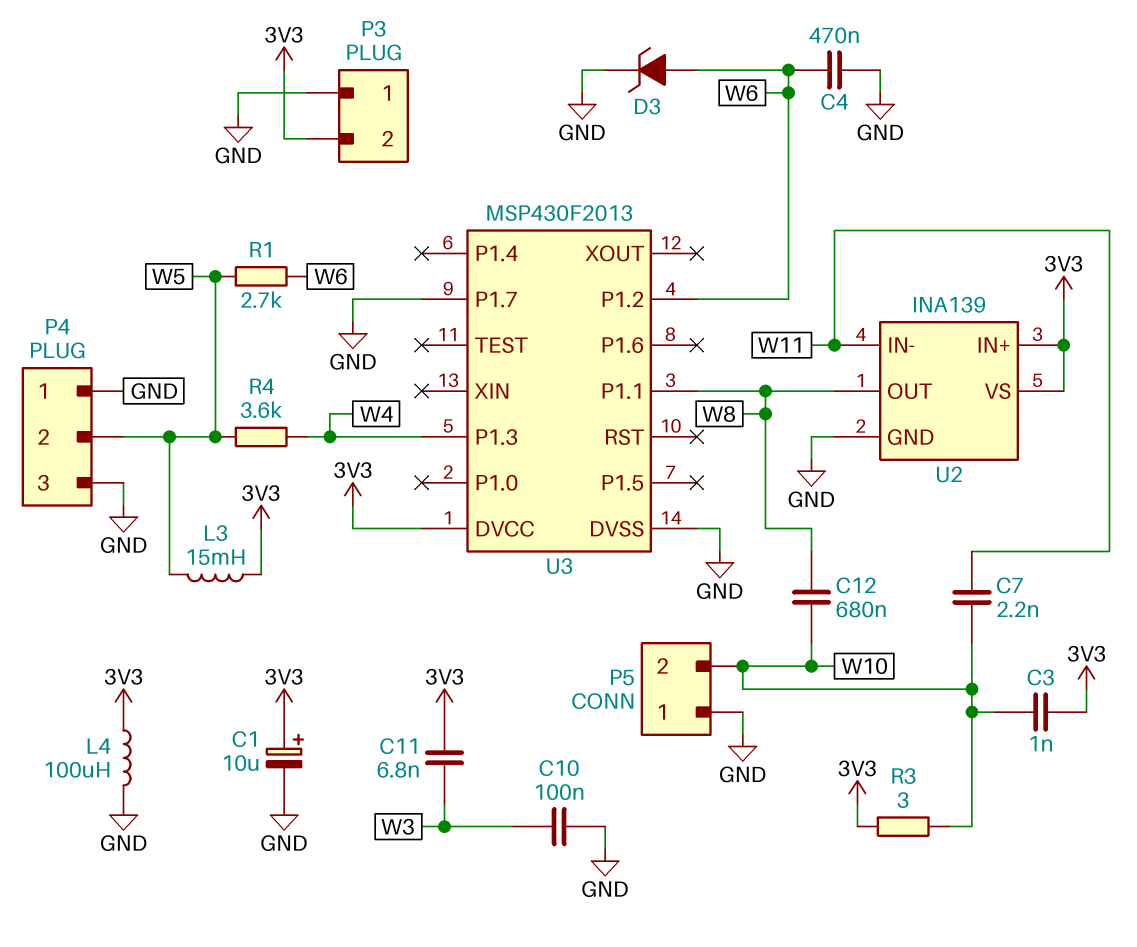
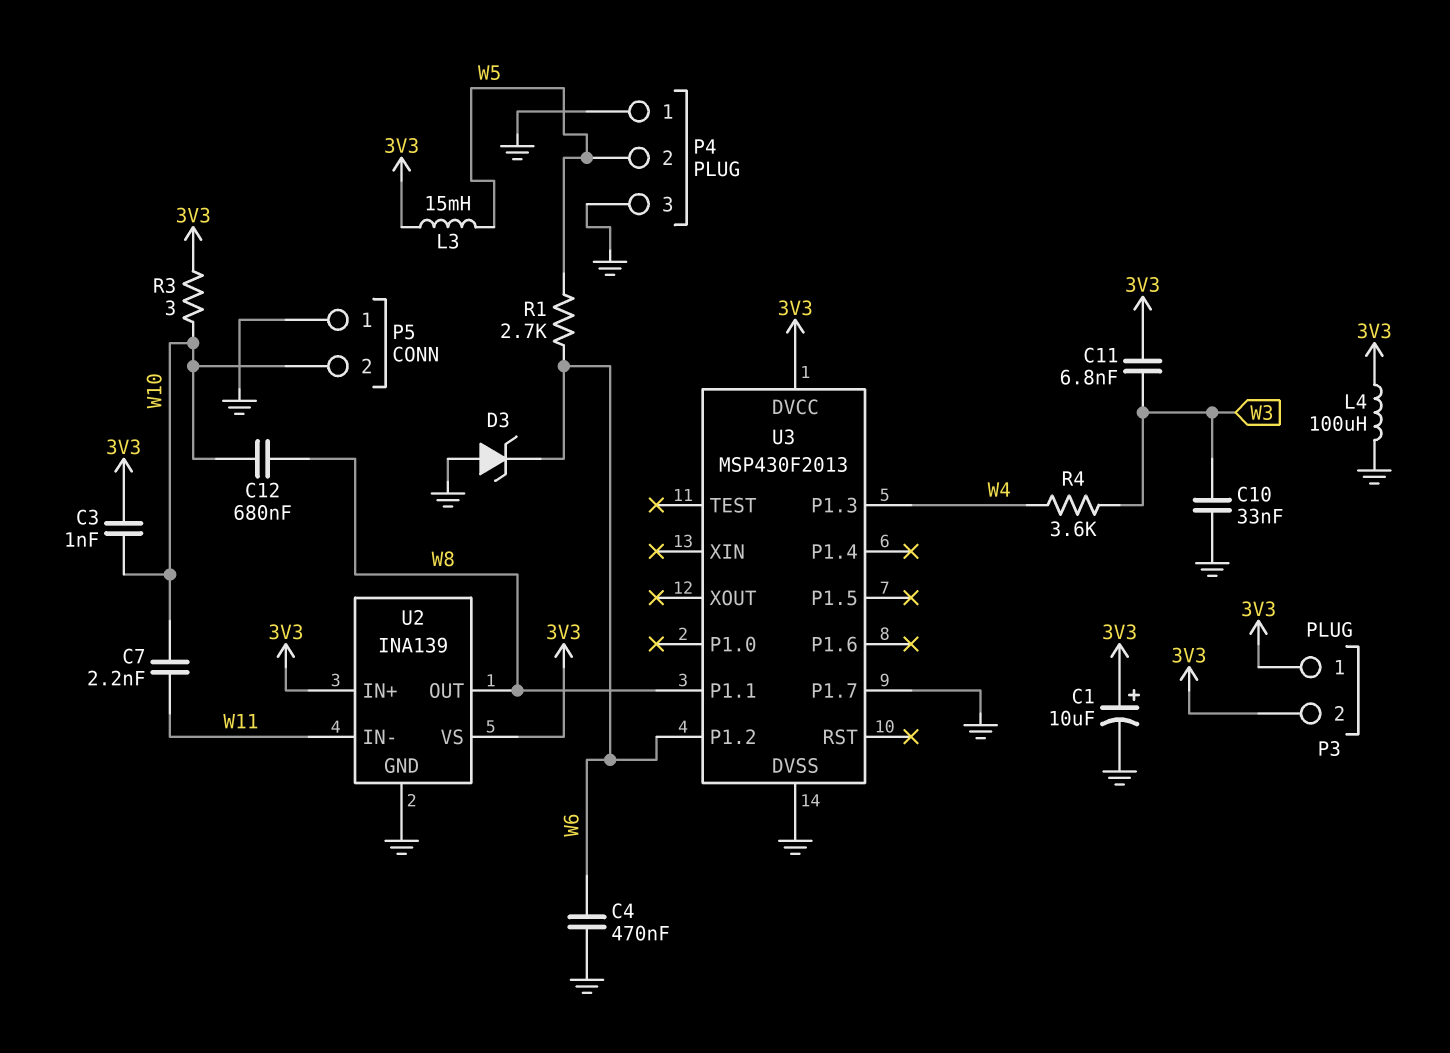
C10: 100nF (GND, W3) -> 33nF (GND, W3)
D3: zener (A W6, K GND) -> zener (A GND, K W6)
P3 pin 1: GND -> 3V3
R4: 3.6k (W4, W5) -> 3.6k (W3, W4)

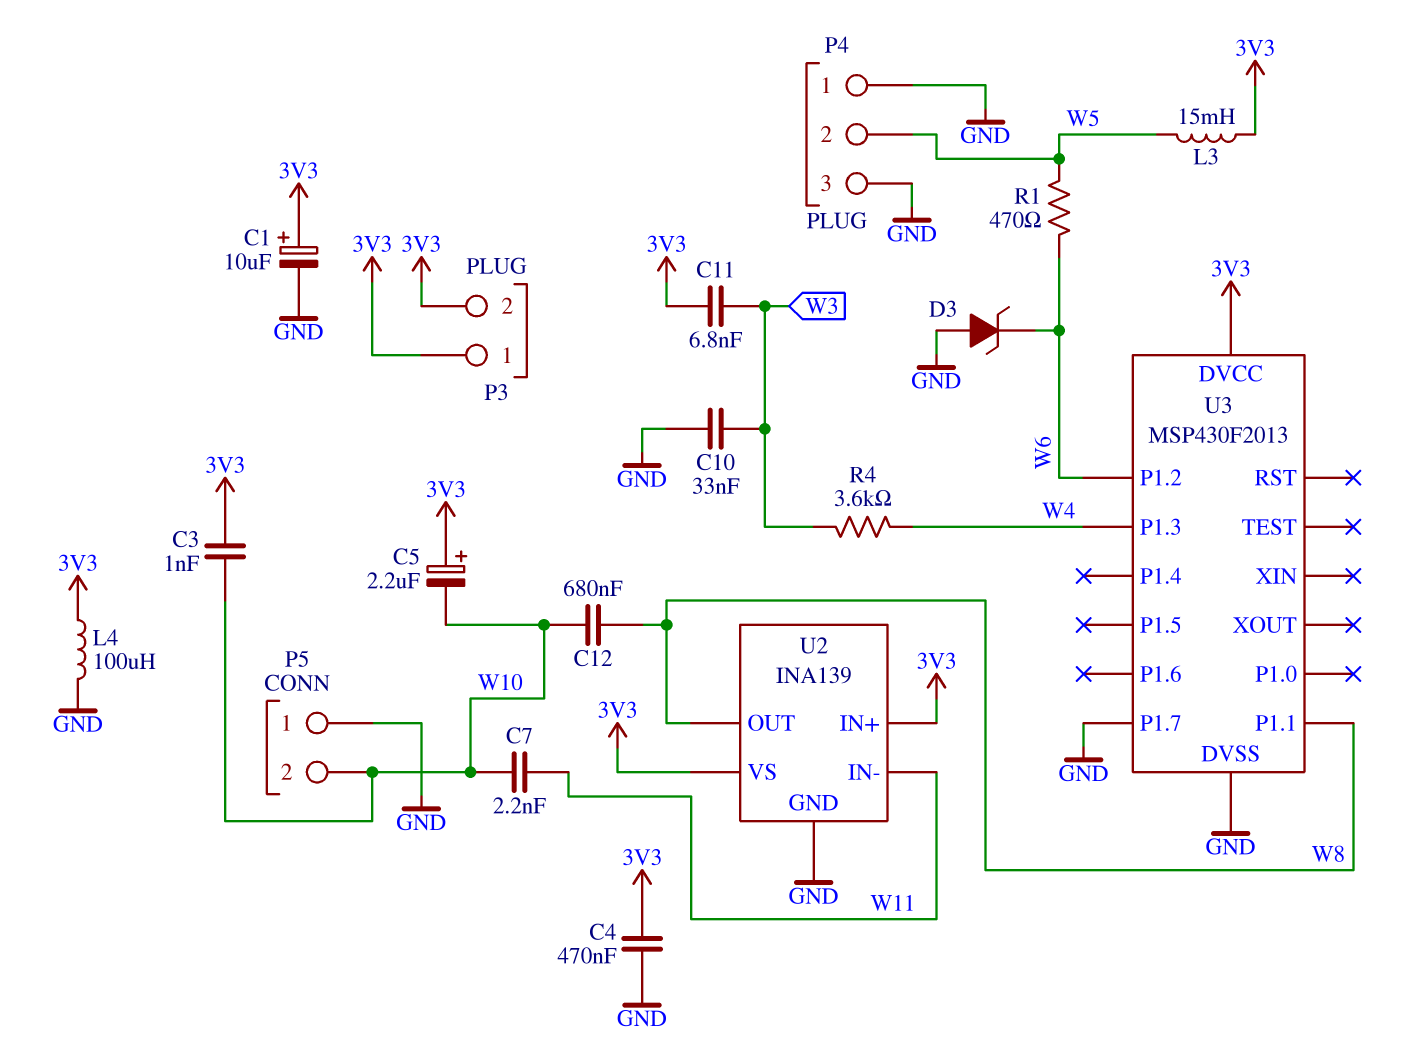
C4: 470nF (GND, W6) -> 470nF (3V3, GND)
C5: none -> 2.2uF (plus 3V3, minus W10)
R1: 2.7k (W5, W6) -> 470 (W5, W6)
R3: 3 (3V3, W10) -> none

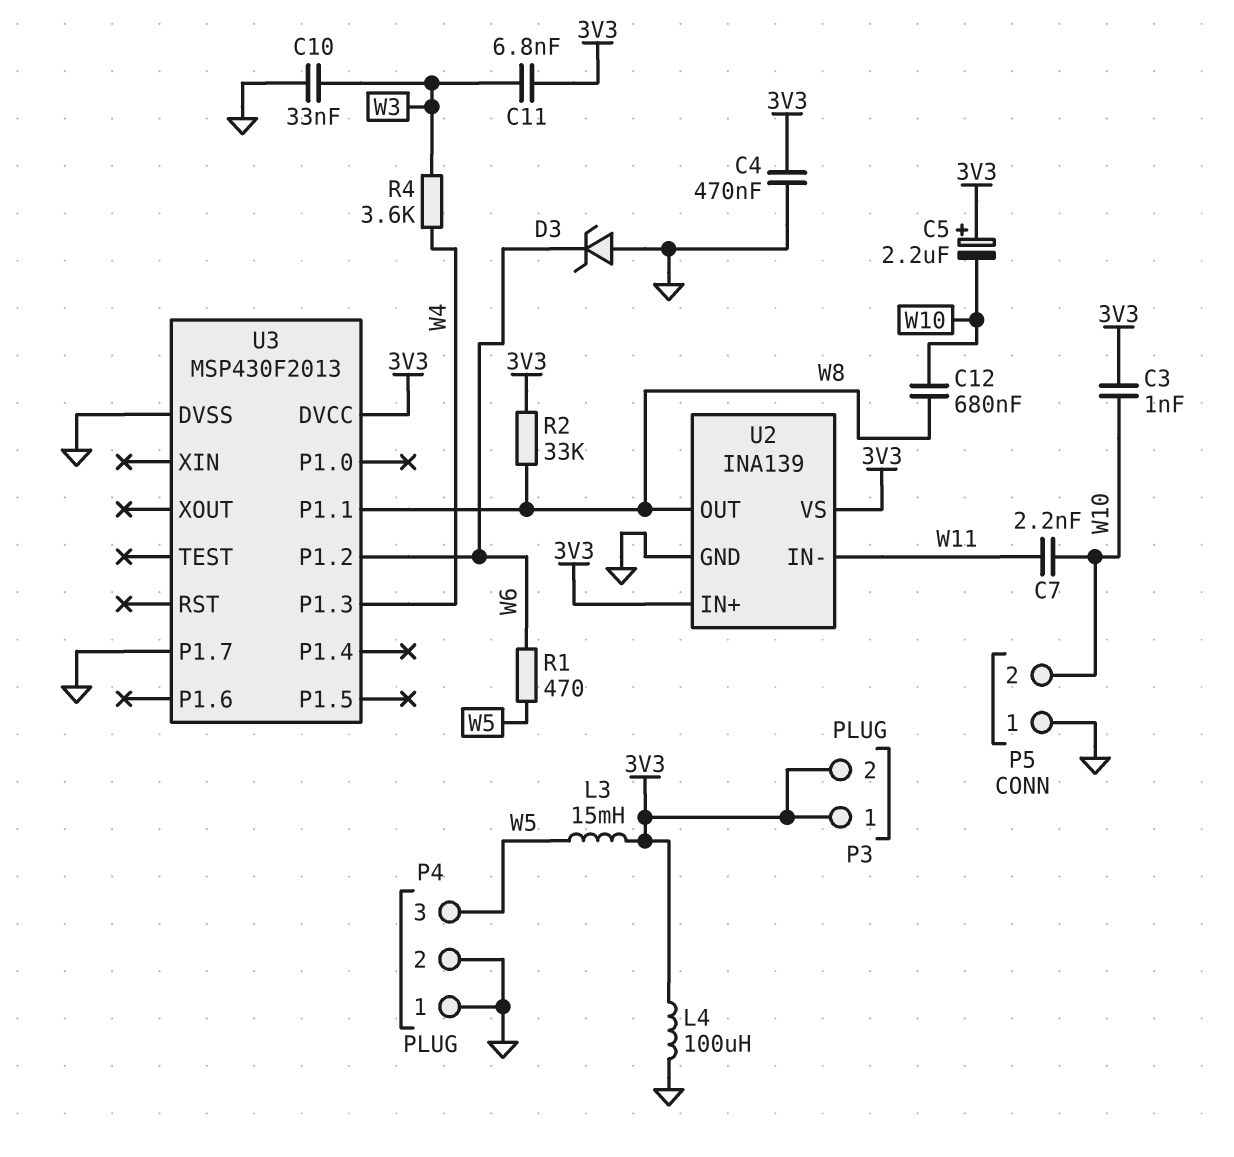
C1: 10uF (plus 3V3, minus GND) -> none
P4 pin 2: W5 -> GND
P4 pin 3: GND -> W5
R2: none -> 33k (3V3, W8)

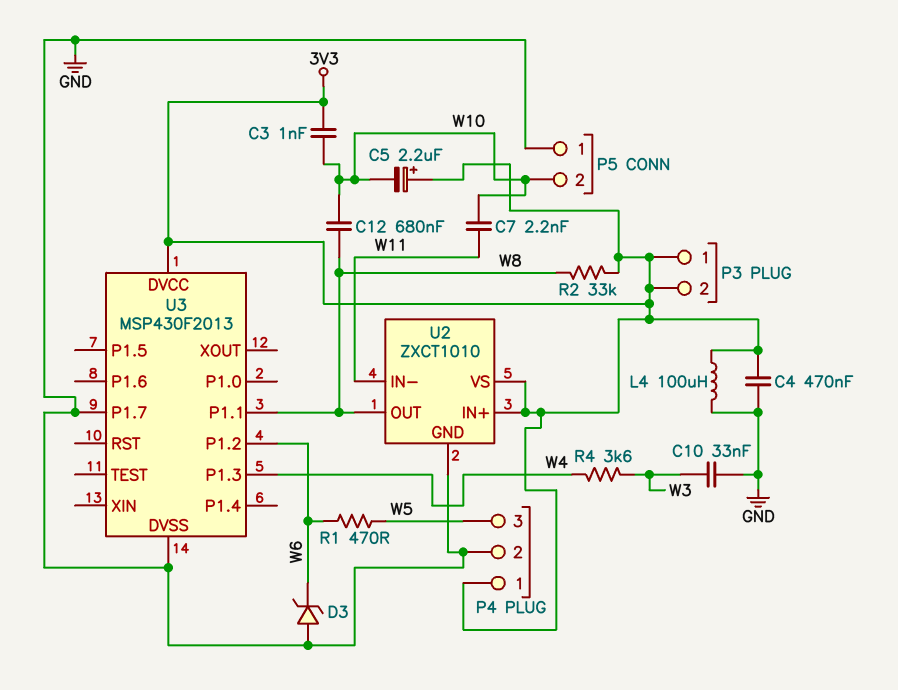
C11: 6.8nF (3V3, W3) -> none
L3: 15mH (3V3, W5) -> none
P4 pin 1: GND -> 3V3
U2: INA139 -> ZXCT1010

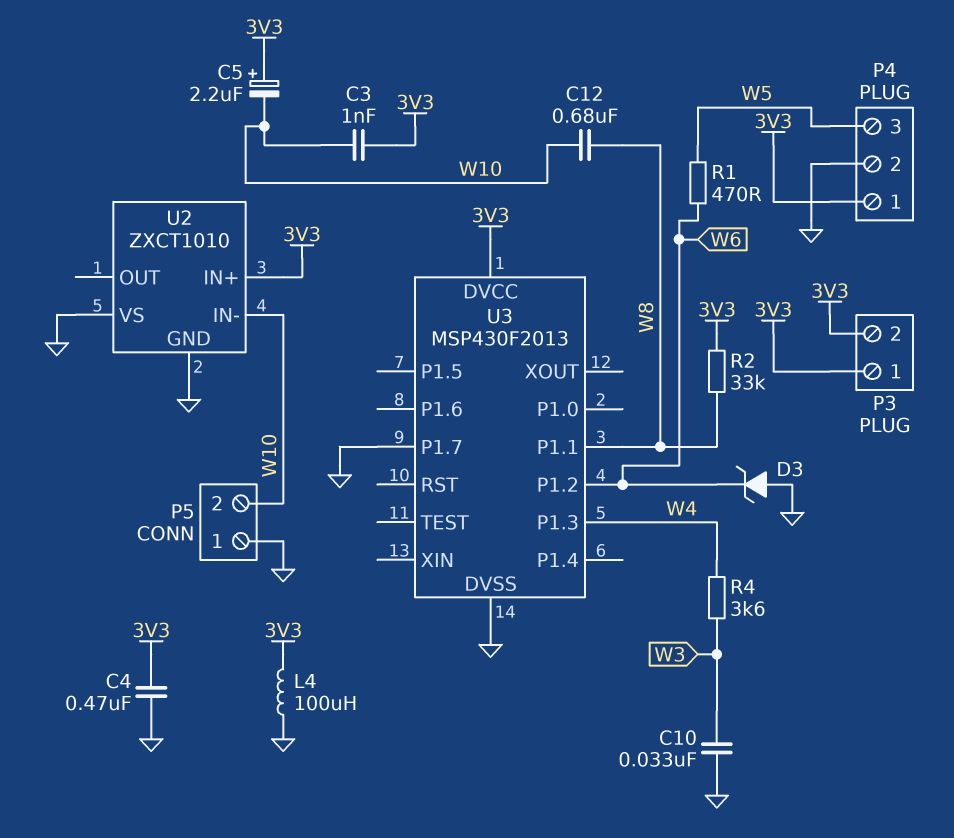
C7: 2.2nF (W10, W11) -> none
U2 pin IN-: W11 -> W10
U2 pin OUT: W8 -> none
U2 pin VS: 3V3 -> GND

